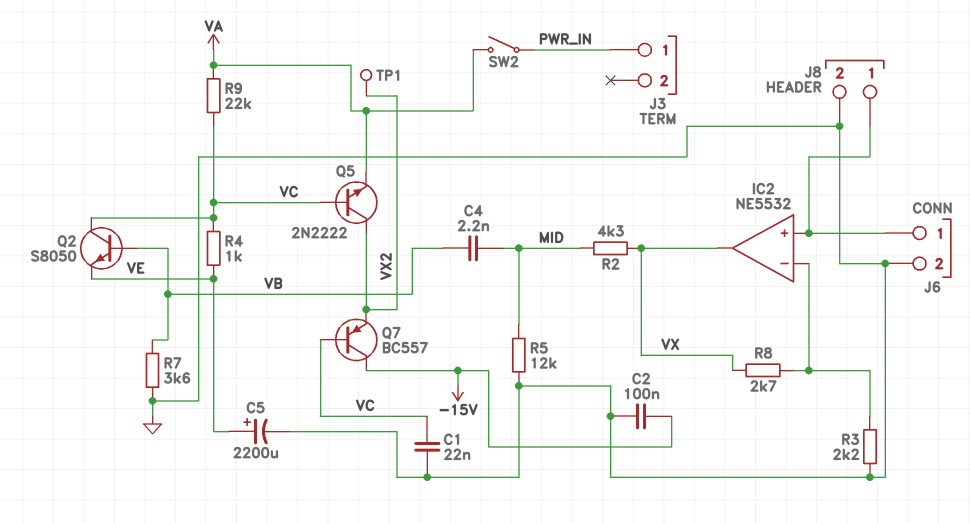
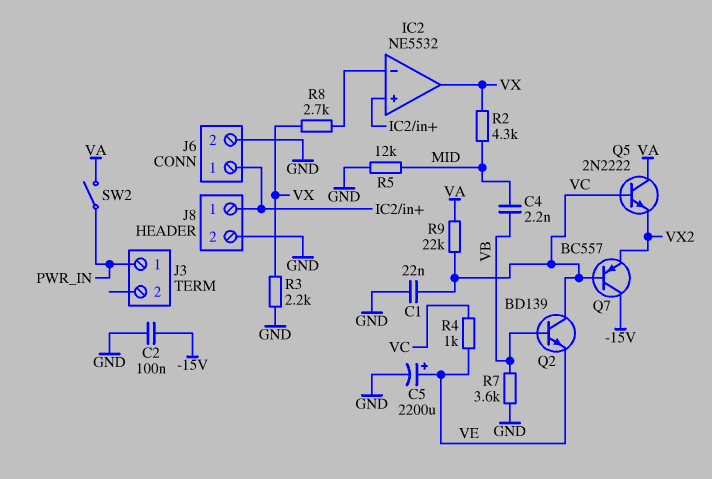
Q2: NPN S8050 (B VB, C VC, E VE) -> NPN BD139 (B VB, C VC, E VE)
Q5: NPN 2N2222 (B VC, C VX2, E VA) -> NPN 2N2222 (B VC, C VA, E VX2)
R3: 2.2k (GND, IC2/in-) -> 2.2k (GND, VX)
TP1: test point (VX2) -> none

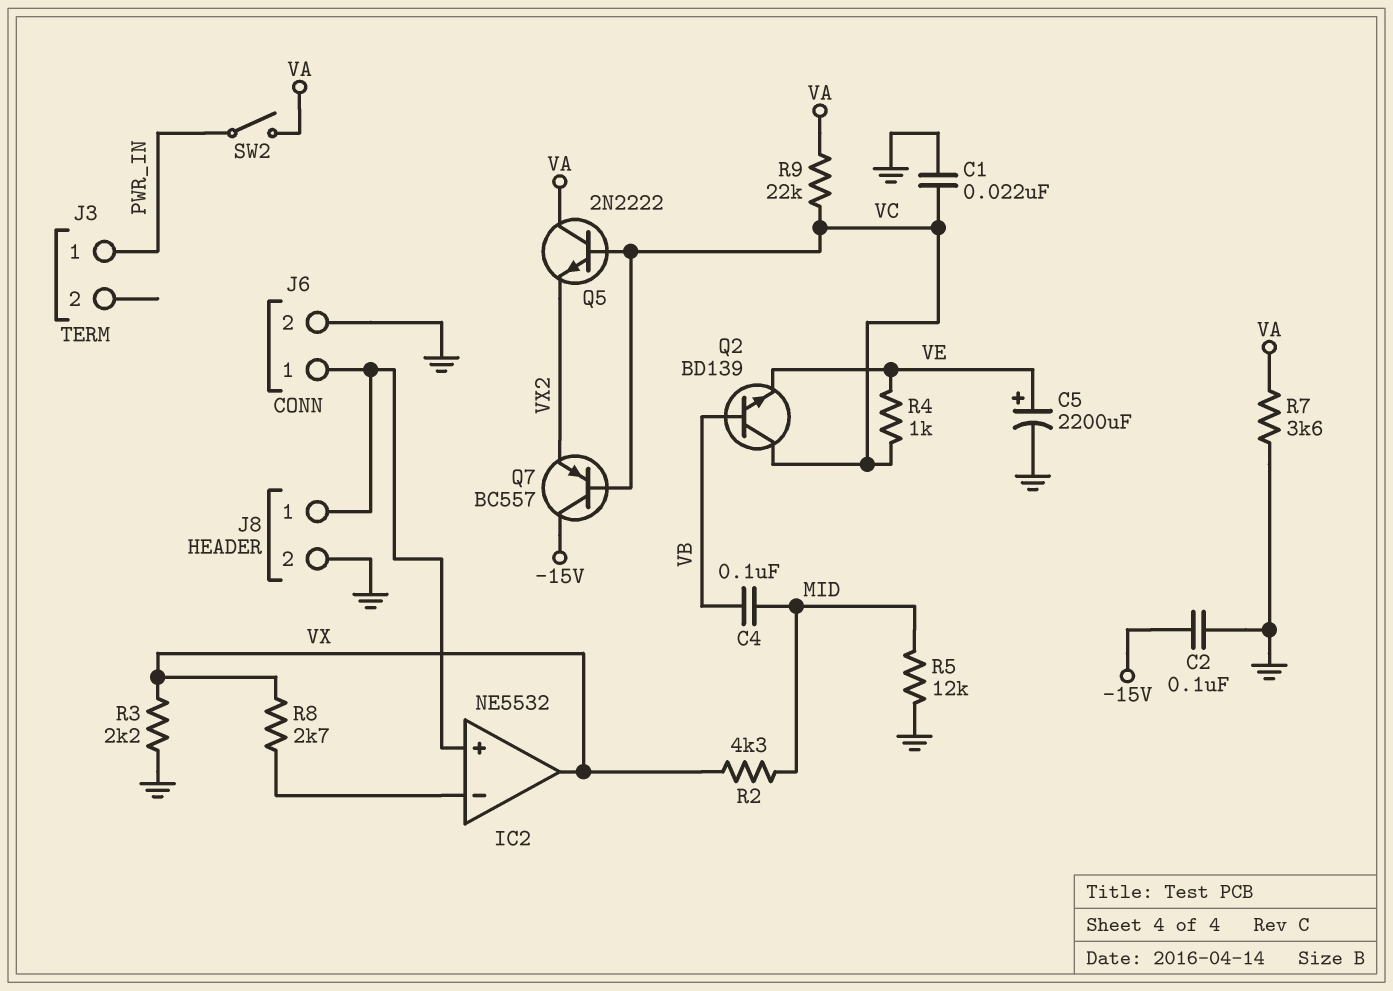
C4: 2.2nF (MID, VB) -> 100nF (MID, VB)
R7: 3.6k (GND, VB) -> 3.6k (GND, VA)

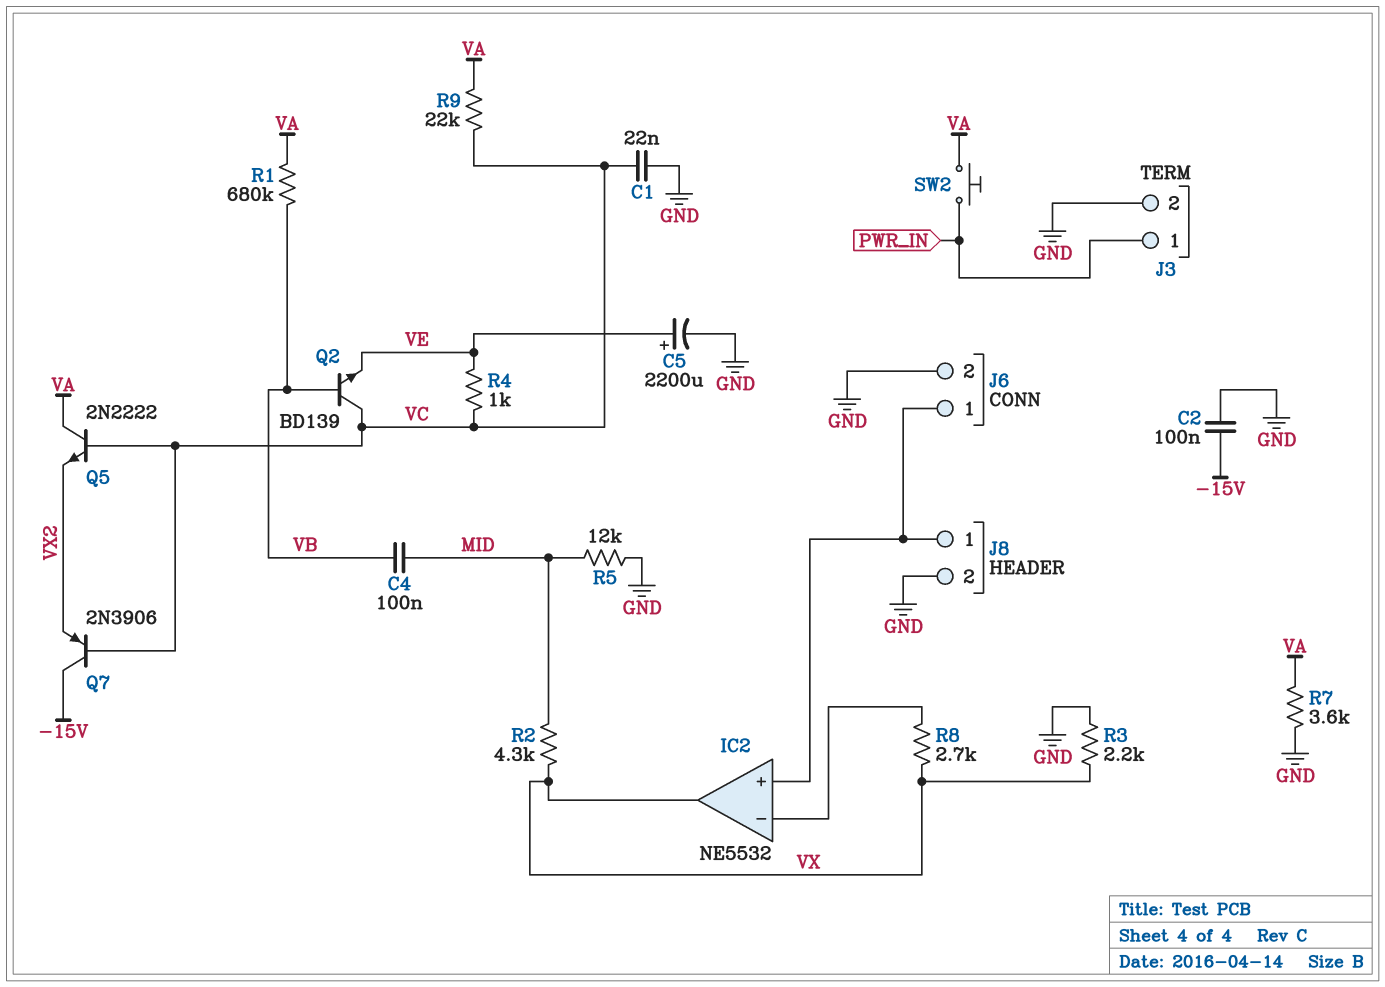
J3 pin 2: none -> GND
Q7: PNP BC557 (B VC, C -15V, E VX2) -> PNP 2N3906 (B VC, C -15V, E VX2)
R1: none -> 680k (VA, VB)
SW2: switch (PWR_IN, VA) -> button (PWR_IN, VA)

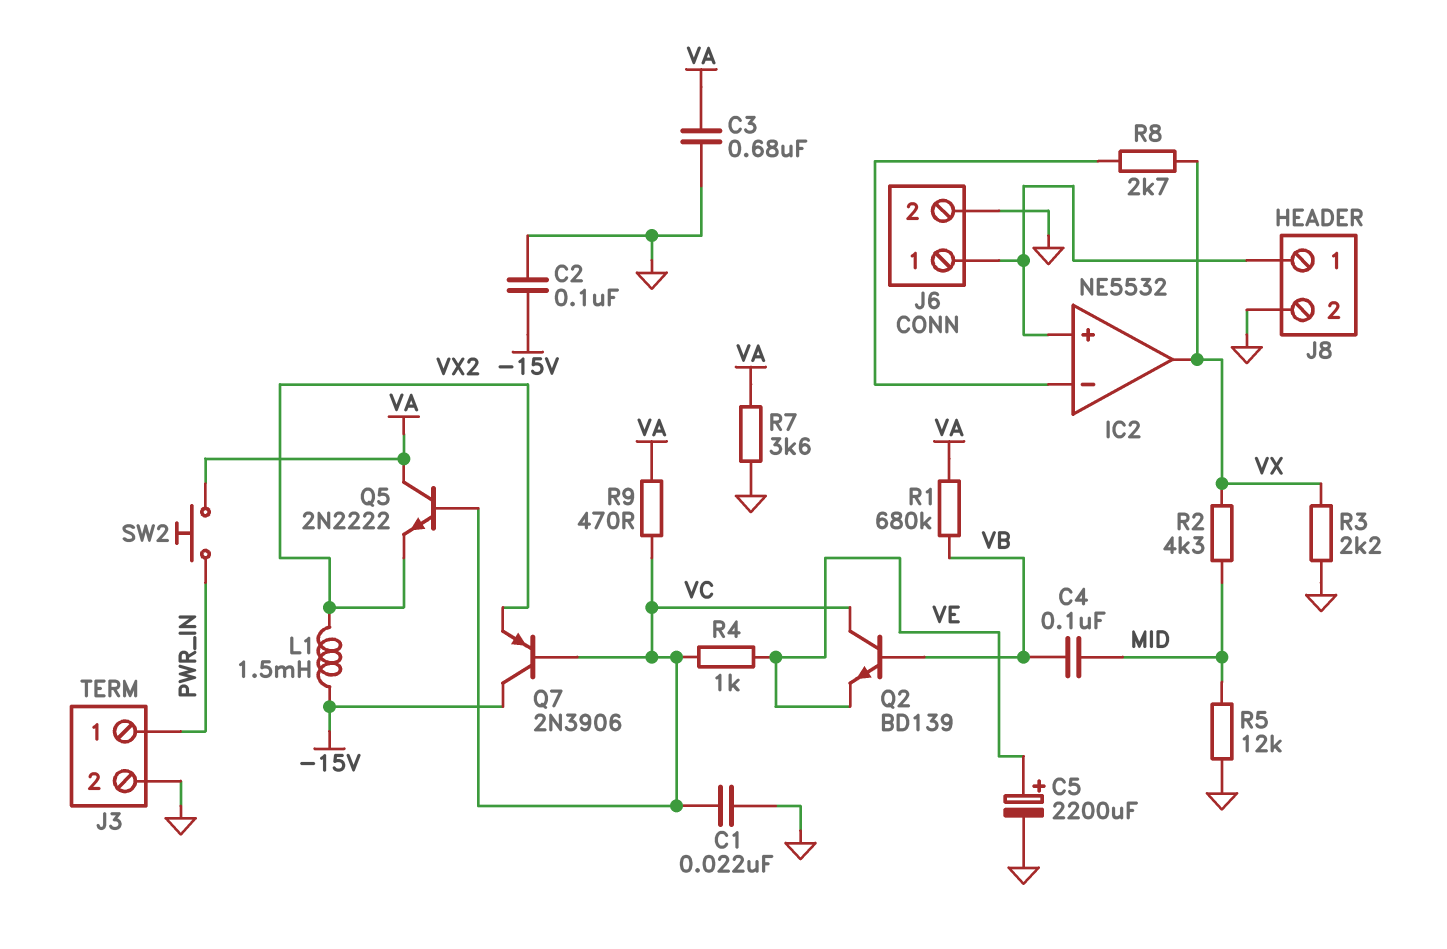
C3: none -> 680nF (GND, VA)
L1: none -> 1.5mH (-15V, VX2)
R9: 22k (VA, VC) -> 470 (VA, VC)

